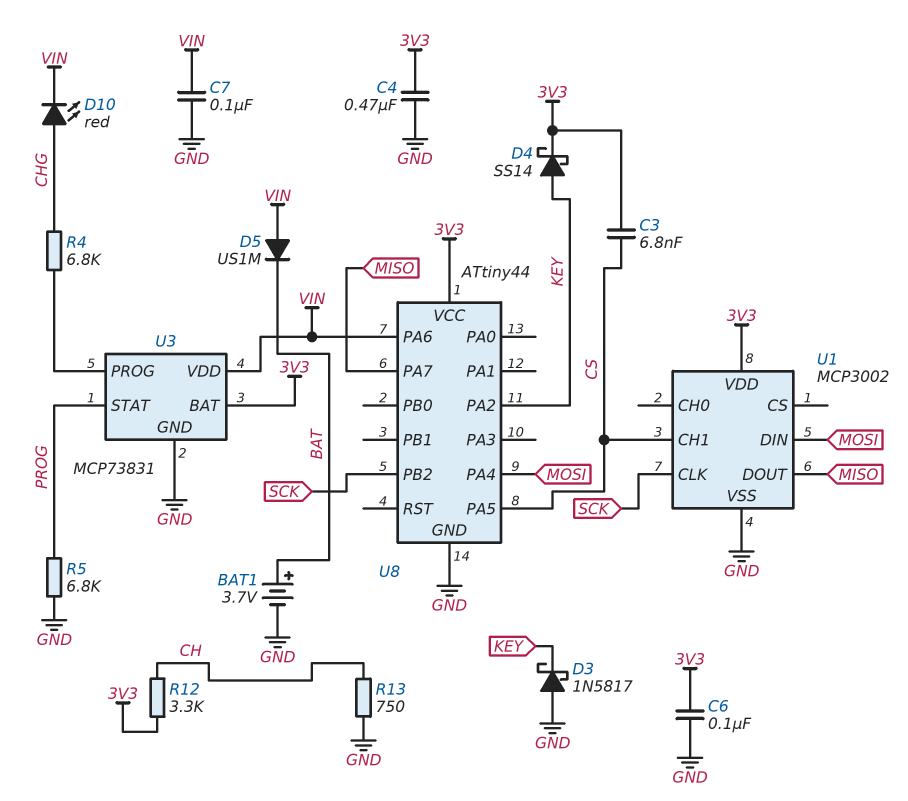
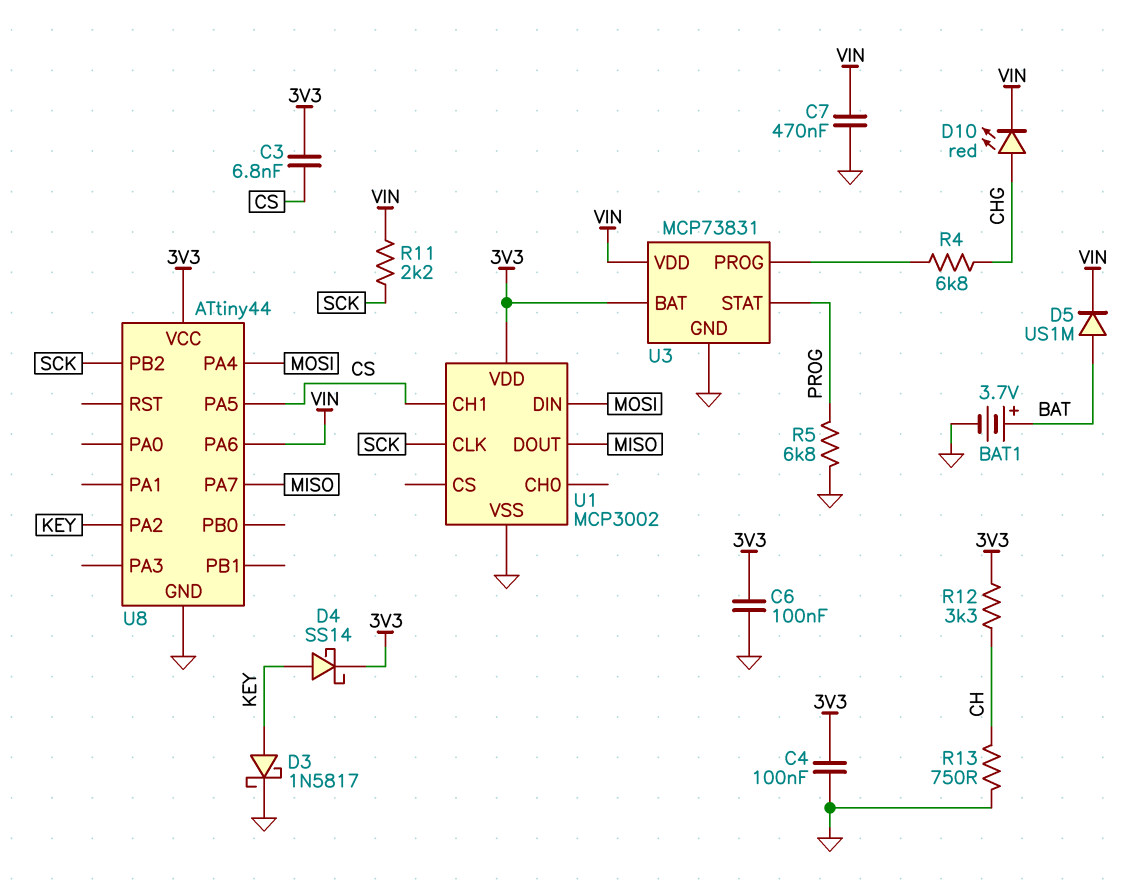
C4: 470nF (3V3, GND) -> 100nF (3V3, GND)
C7: 100nF (GND, VIN) -> 470nF (GND, VIN)
D3: schottky 1N5817 (A GND, K KEY) -> schottky 1N5817 (A KEY, K GND)
D5: diode US1M (A VIN, K BAT) -> diode US1M (A BAT, K VIN)
R11: none -> 2.2k (SCK, VIN)

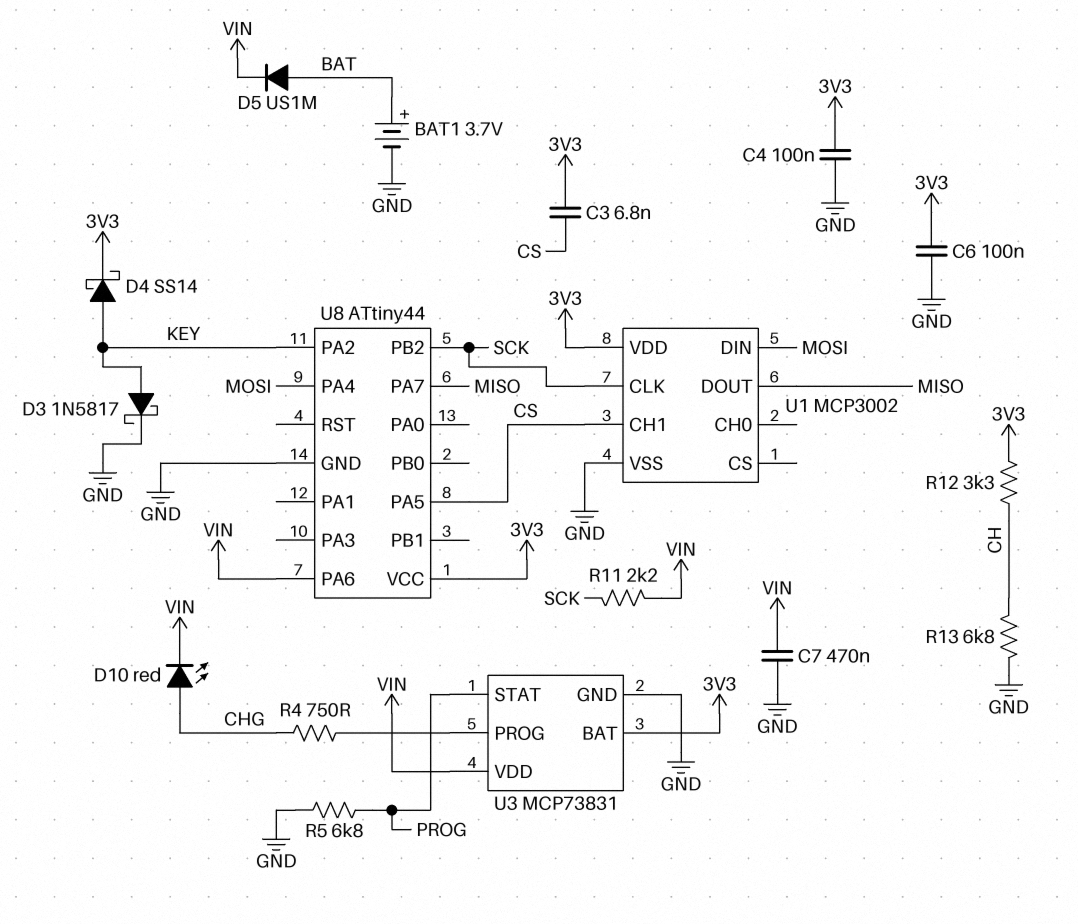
R4: 6.8k (CHG, U3/PROG) -> 750 (CHG, U3/PROG)
R13: 750 (CH, GND) -> 6.8k (CH, GND)

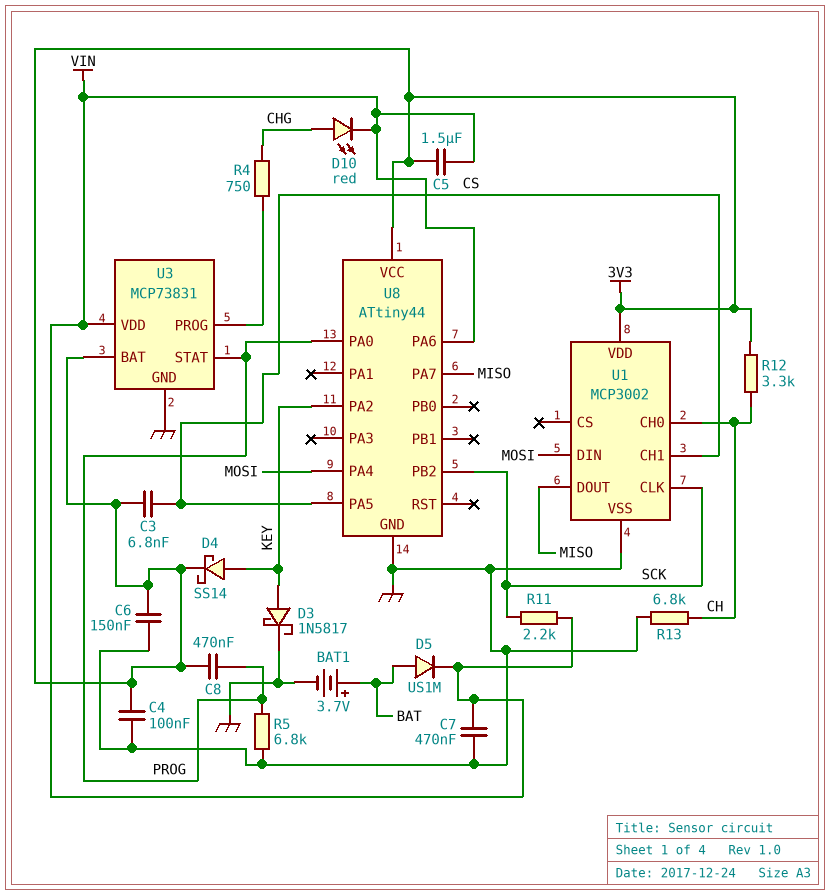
C5: none -> 1.5uF (3V3, VIN)
C6: 100nF (3V3, GND) -> 150nF (3V3, GND)
C8: none -> 470nF (3V3, PROG)
U1 pin CH0: none -> CH
U8 pin PA0: none -> PROG

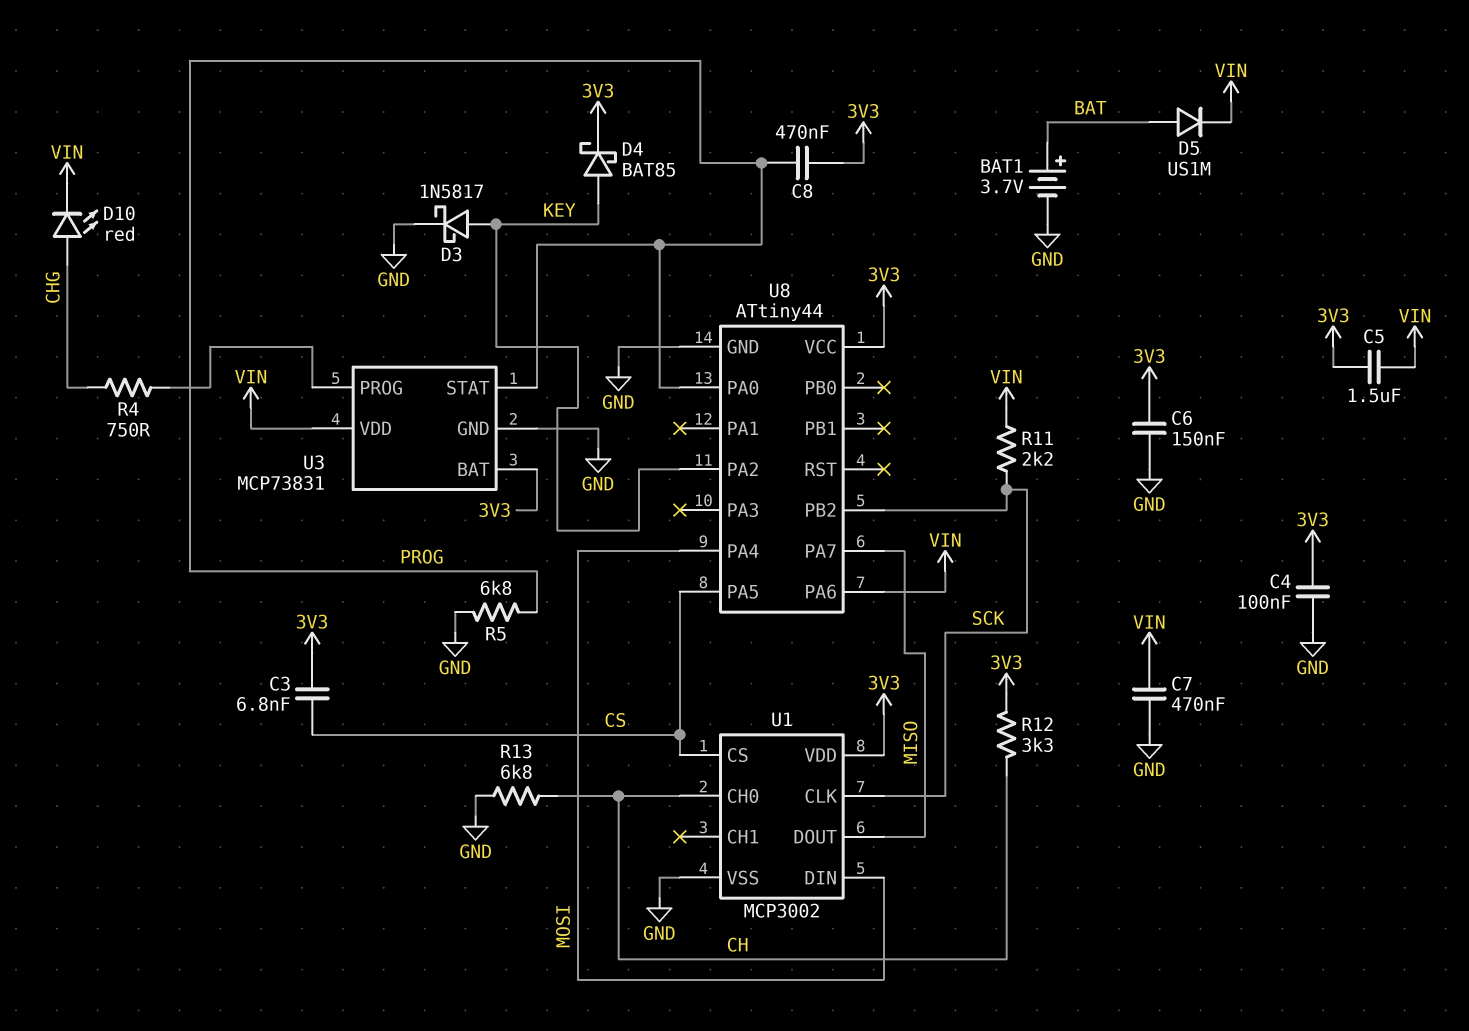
D4: schottky SS14 (A KEY, K 3V3) -> schottky BAT85 (A KEY, K 3V3)
U1 pin CH1: CS -> none
U1 pin CS: none -> CS

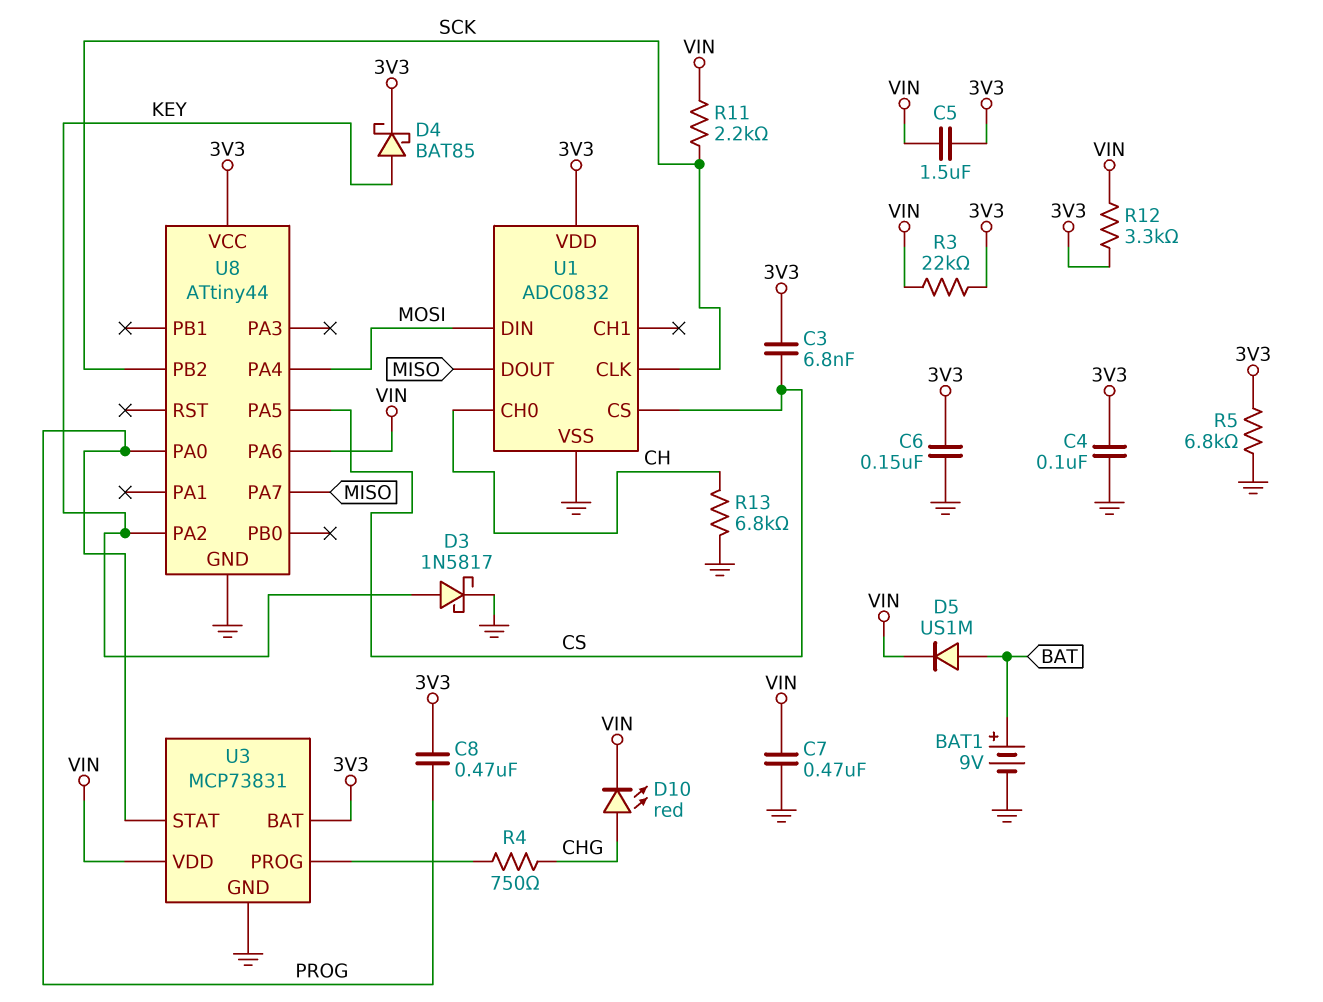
BAT1: 3.7V (plus BAT, minus GND) -> 9V (plus BAT, minus GND)
R3: none -> 22k (3V3, VIN)
R5: 6.8k (GND, PROG) -> 6.8k (3V3, GND)
R12: 3.3k (3V3, CH) -> 3.3k (3V3, VIN)
U1: MCP3002 -> ADC0832

